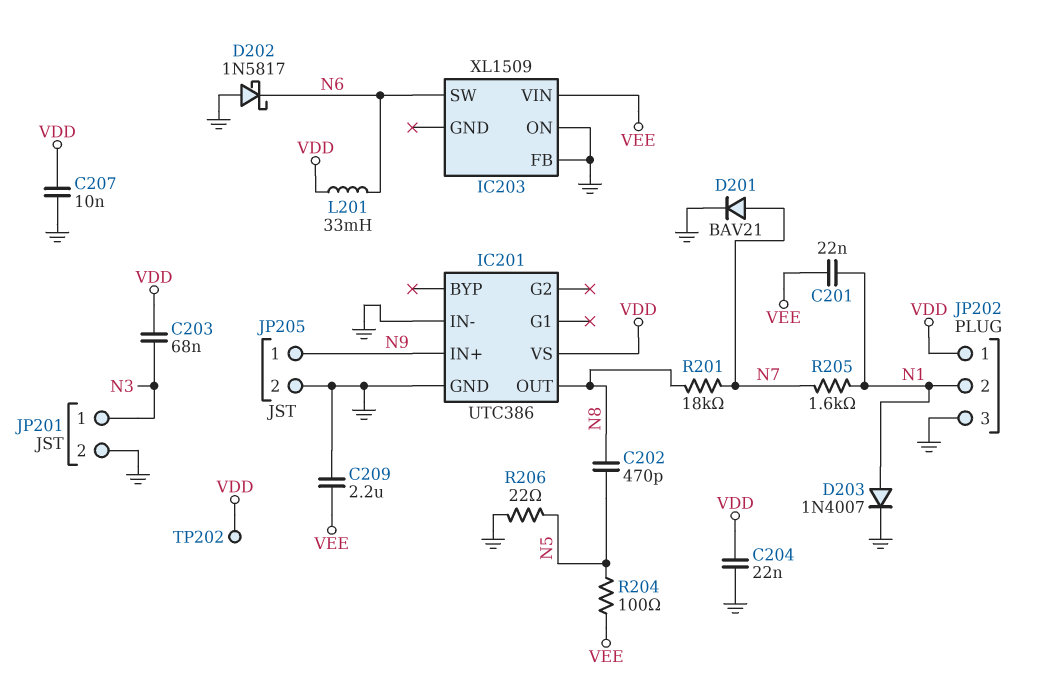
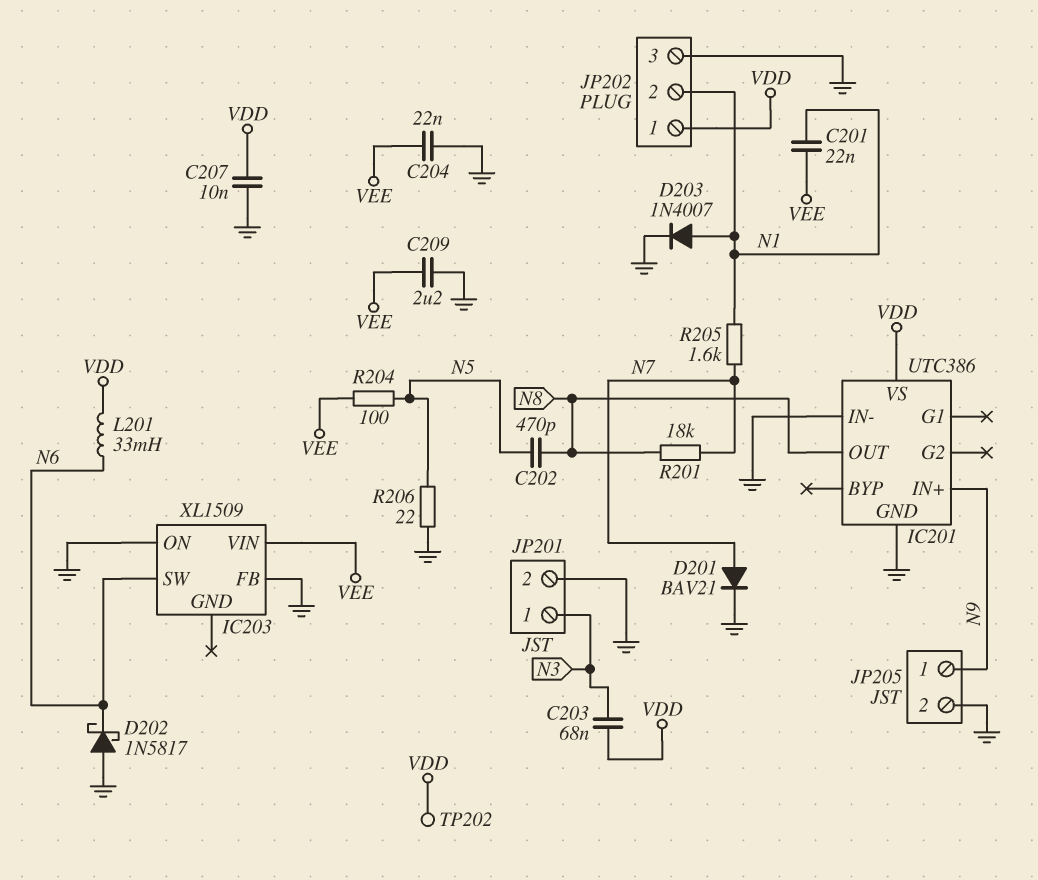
C204: 22nF (GND, VDD) -> 22nF (GND, VEE)

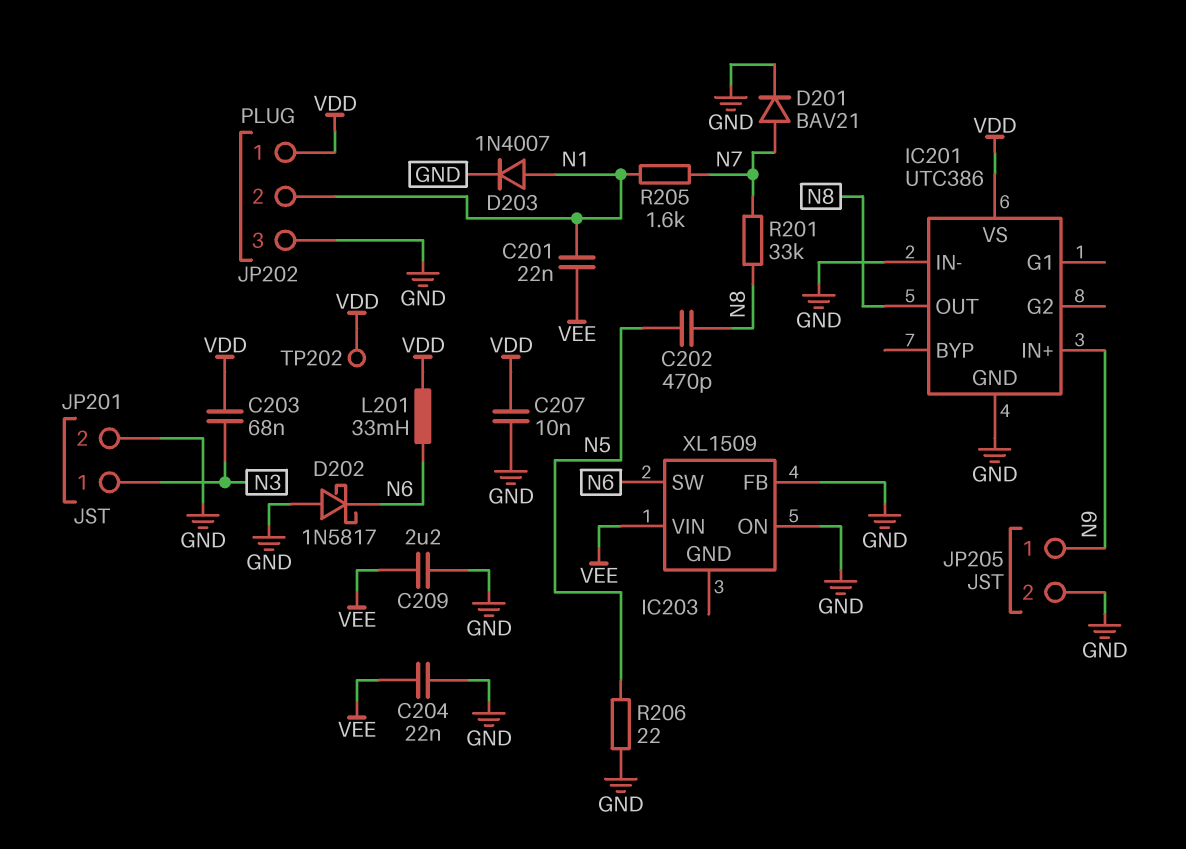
R201: 18k (N7, N8) -> 33k (N7, N8)
R204: 100 (N5, VEE) -> none

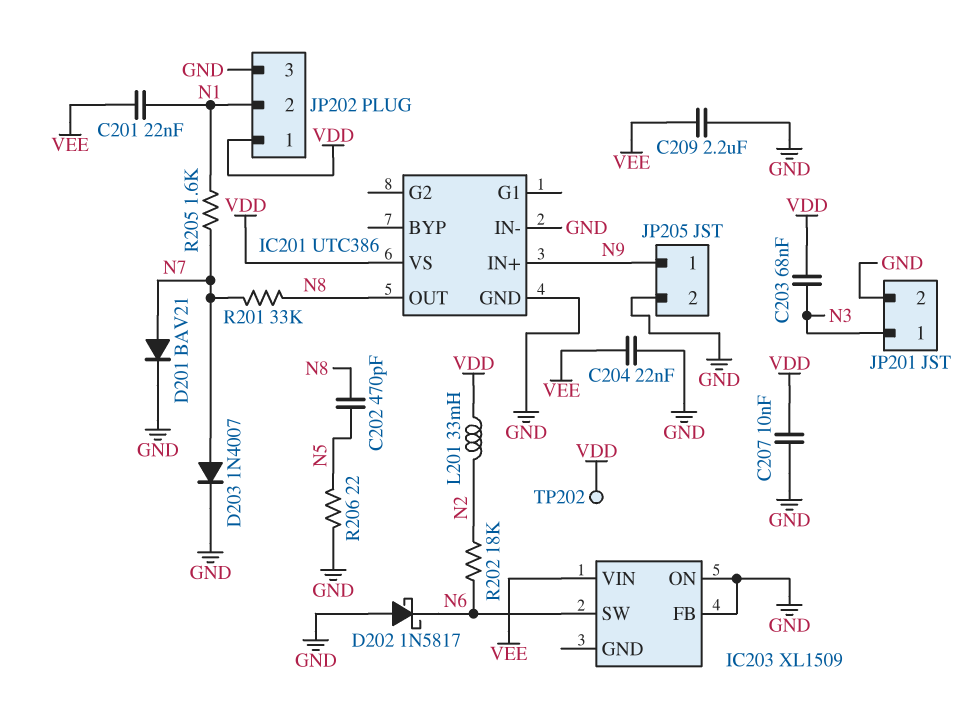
D203: diode 1N4007 (A N1, K GND) -> diode 1N4007 (A N7, K GND)
L201: 33mH (N6, VDD) -> 33mH (N2, VDD)
R202: none -> 18k (N2, N6)

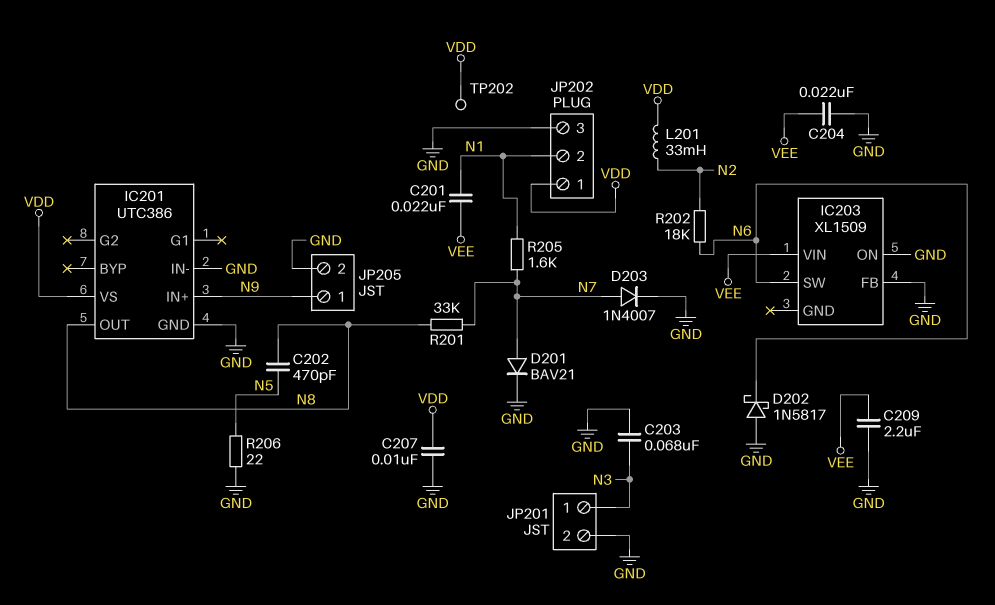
C203: 68nF (N3, VDD) -> 68nF (GND, N3)

